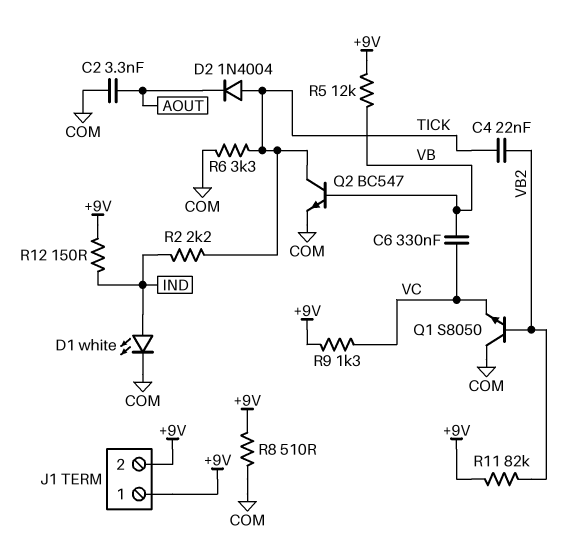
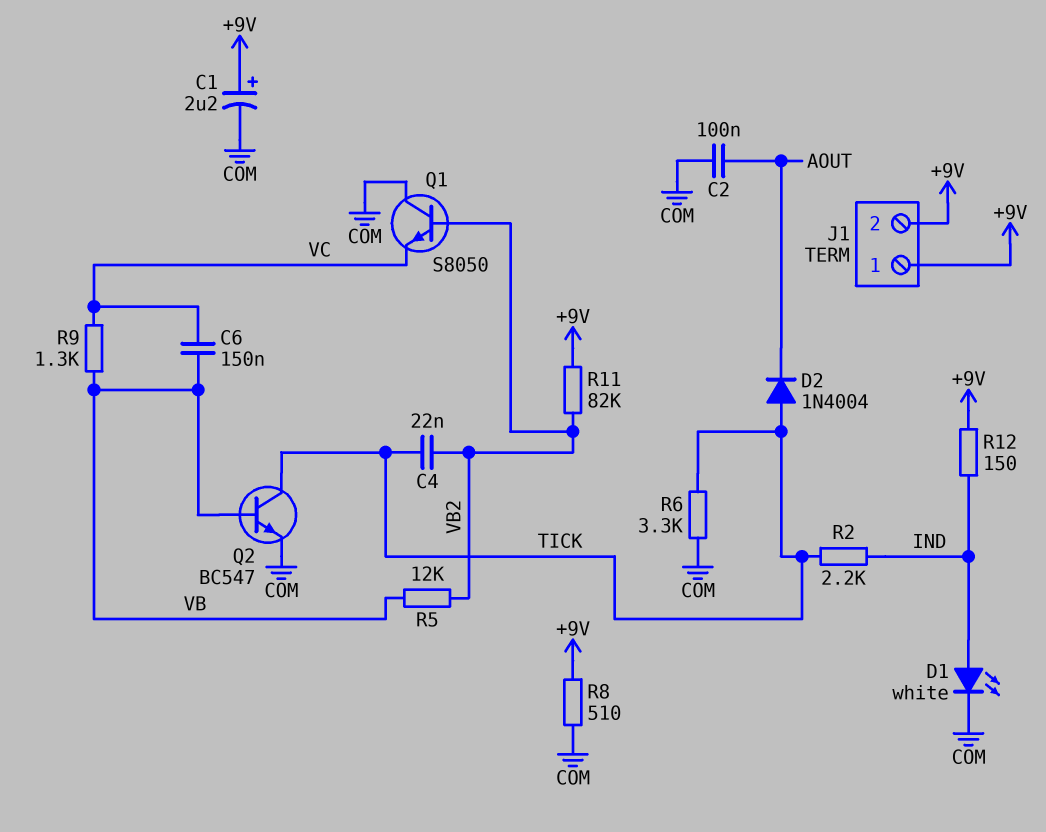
C1: none -> 2.2uF (plus +9V, minus COM)
C2: 3.3nF (AOUT, COM) -> 100nF (AOUT, COM)
C6: 330nF (VB, VC) -> 150nF (VB, VC)
R5: 12k (+9V, VB) -> 12k (VB, VB2)
R9: 1.3k (+9V, VC) -> 1.3k (VB, VC)

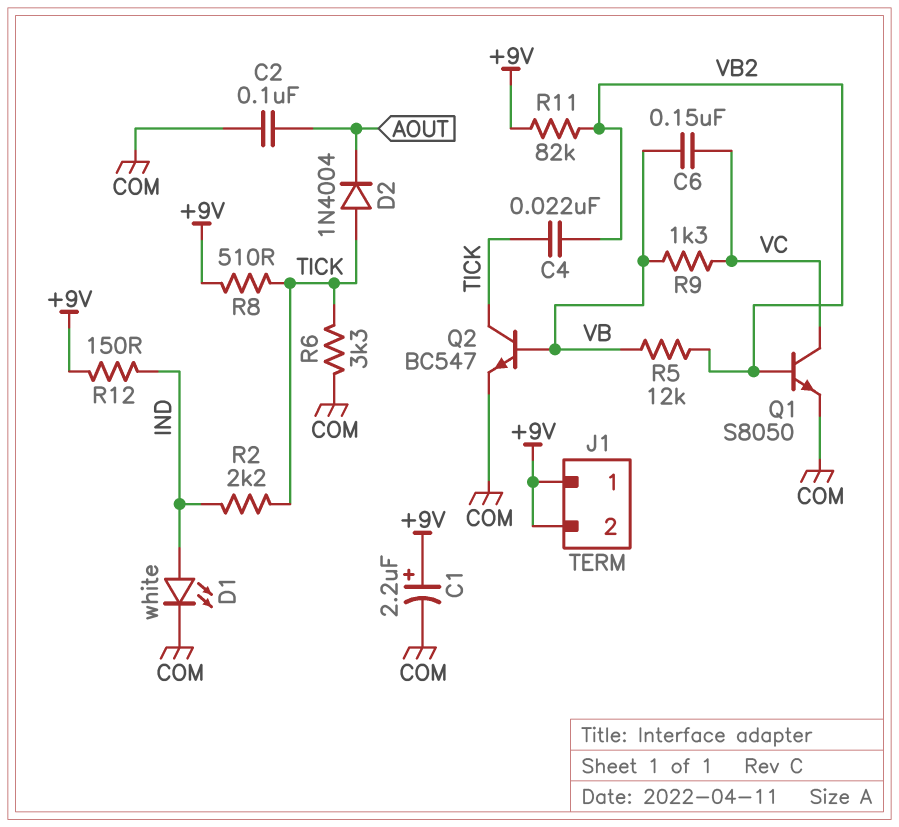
Q1: NPN S8050 (B VB2, C COM, E VC) -> NPN S8050 (B VB2, C VC, E COM)
R8: 510 (+9V, COM) -> 510 (+9V, TICK)

